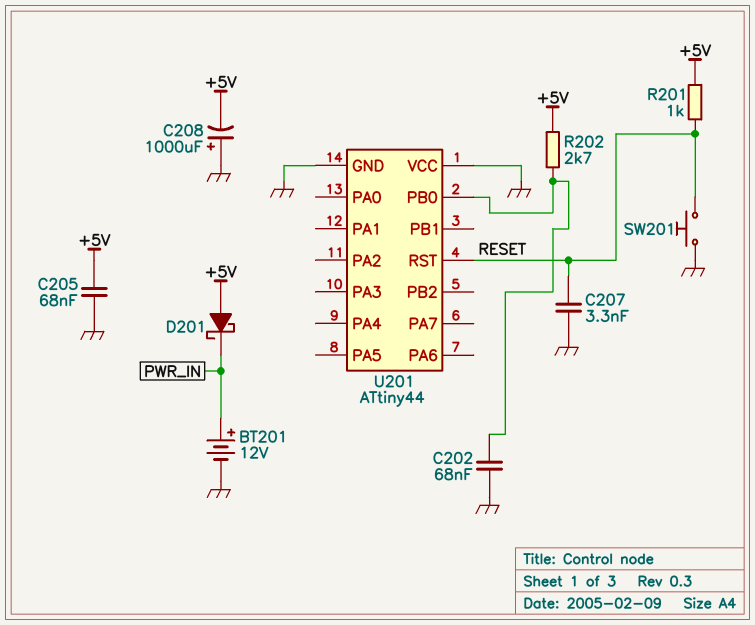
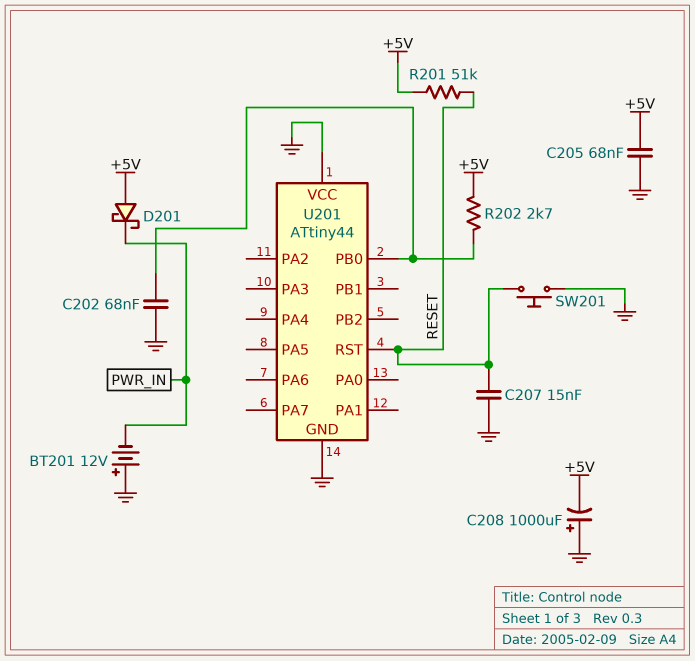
BT201: 12V (plus PWR_IN, minus GND) -> 12V (plus GND, minus PWR_IN)
C207: 3.3nF (GND, RESET) -> 15nF (GND, RESET)
R201: 1k (+5V, RESET) -> 51k (+5V, RESET)

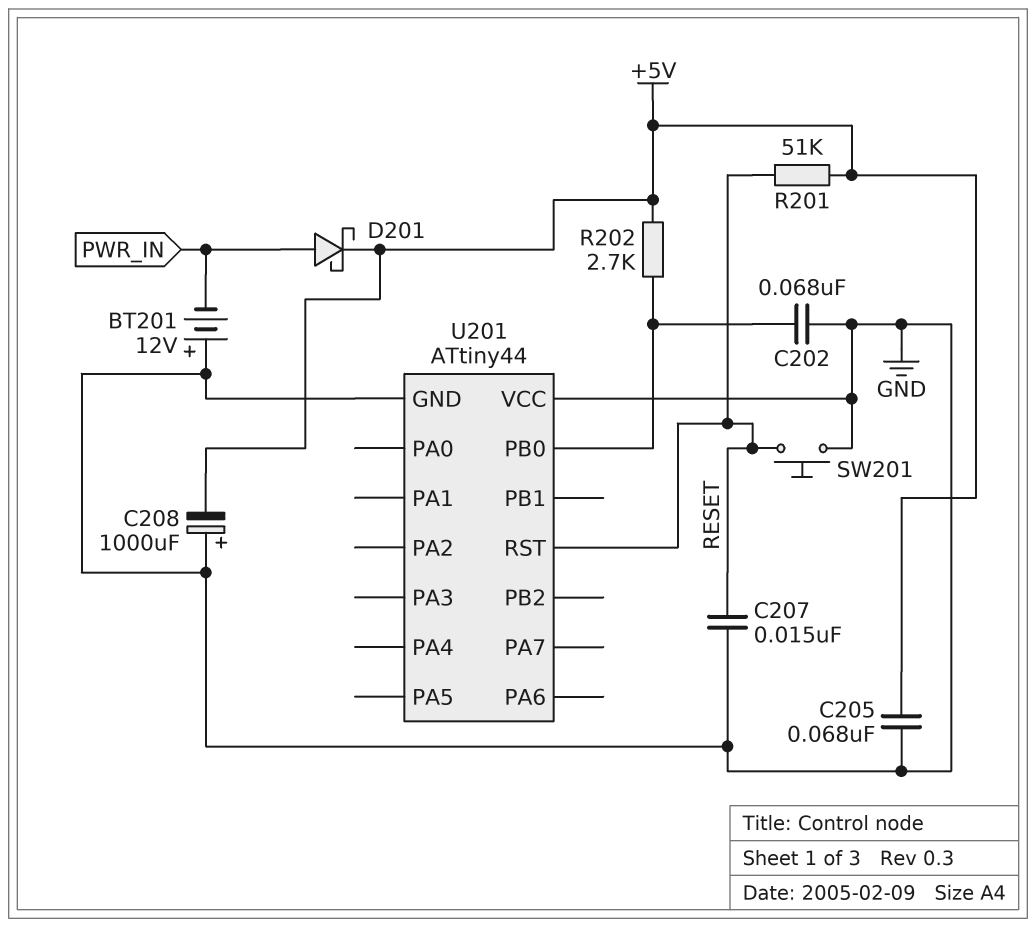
D201: schottky (A +5V, K PWR_IN) -> schottky (A PWR_IN, K +5V)

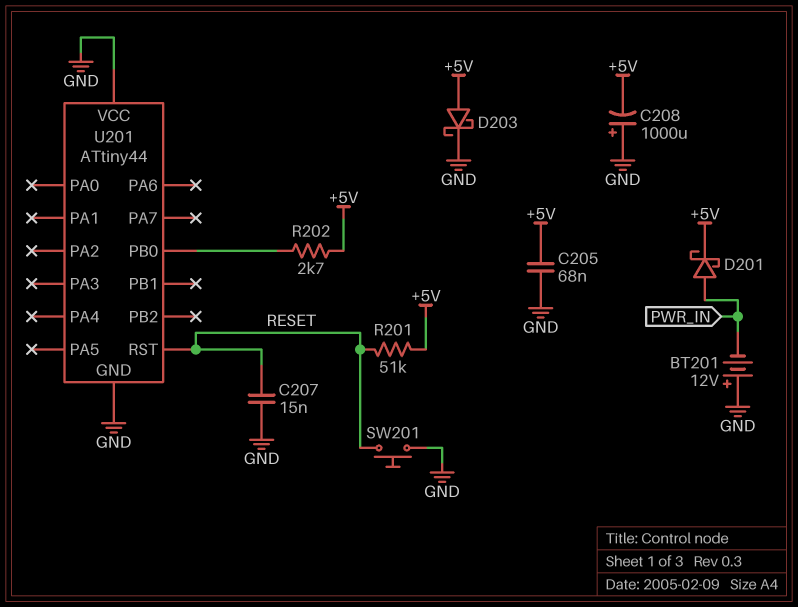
C202: 68nF (GND, U201/PB0) -> none
D203: none -> schottky (A +5V, K GND)

